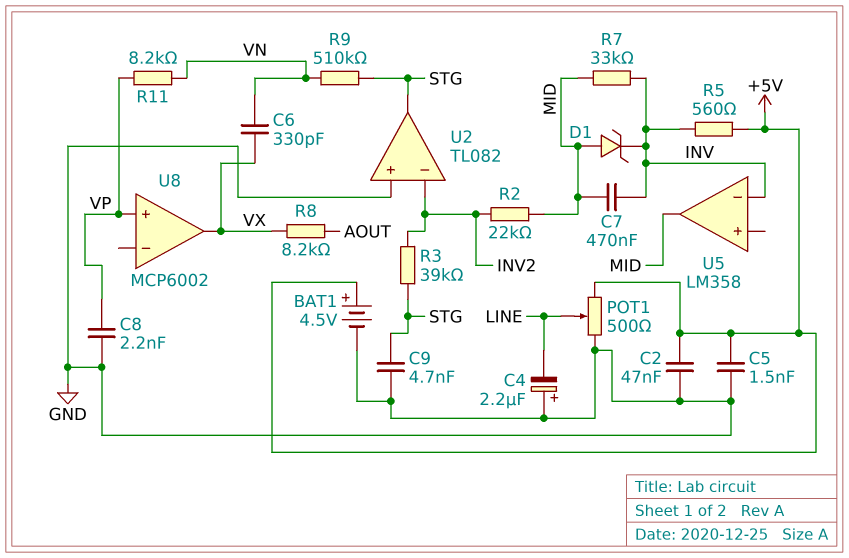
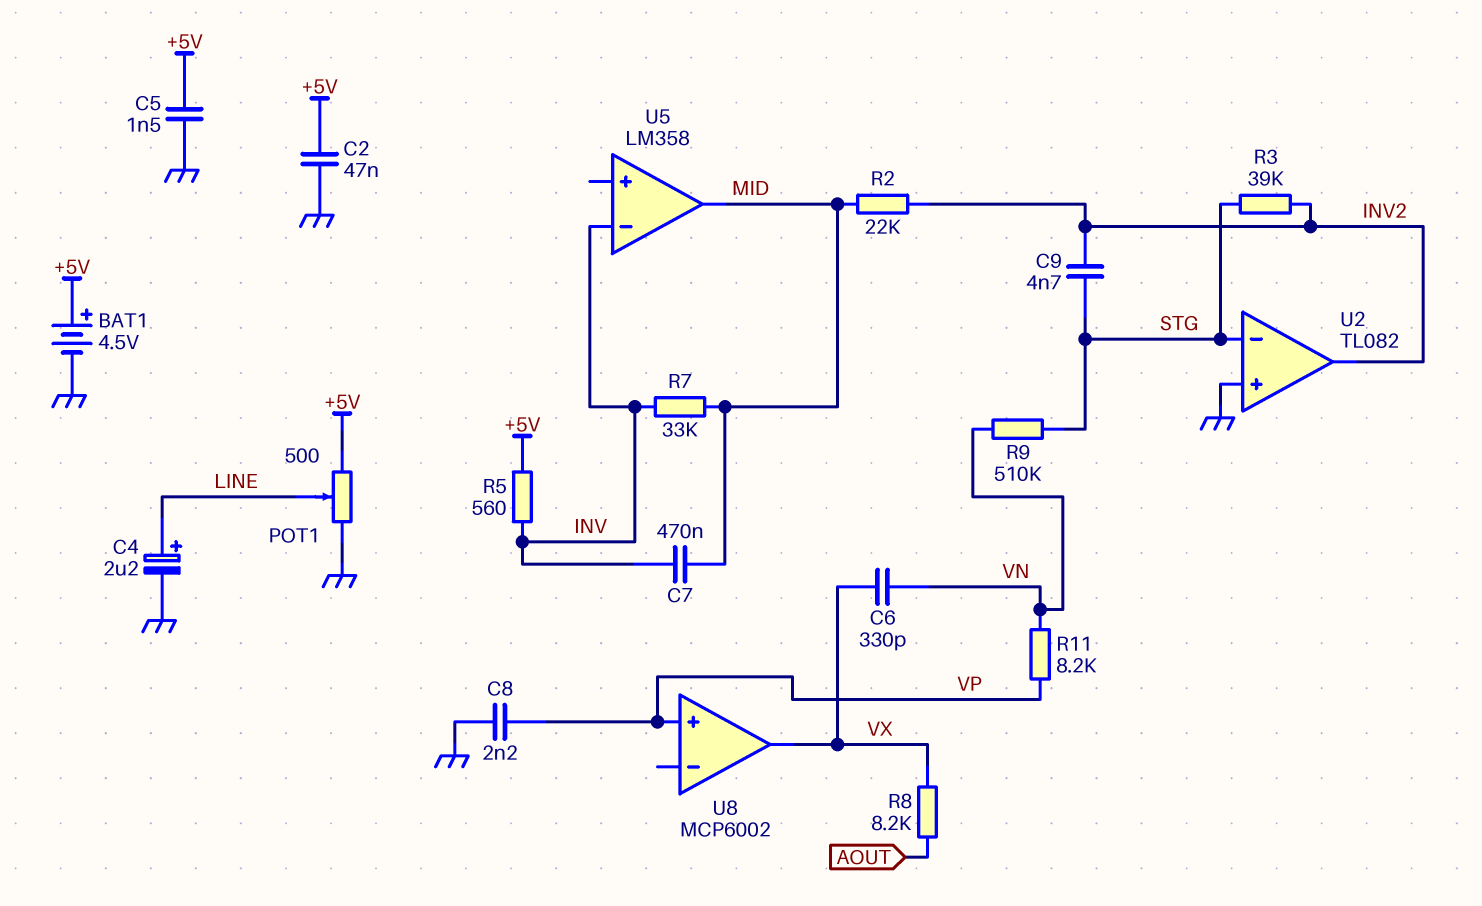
C4: 2.2uF (plus GND, minus LINE) -> 2.2uF (plus LINE, minus GND)
C9: 4.7nF (GND, STG) -> 4.7nF (INV2, STG)
D1: zener (A MID, K INV) -> none
U2 pin in-: INV2 -> STG
U2 pin out: STG -> INV2

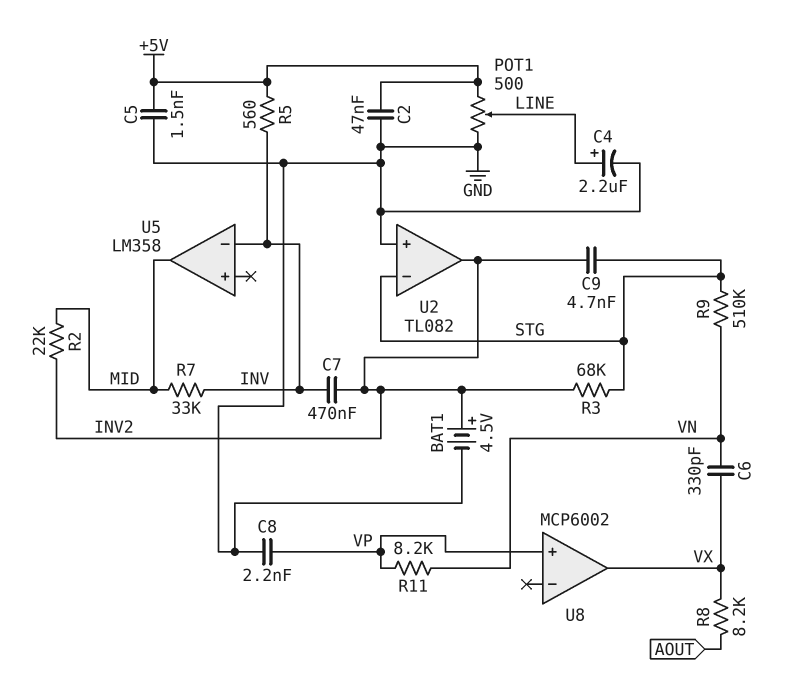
BAT1: 4.5V (plus +5V, minus GND) -> 4.5V (plus INV2, minus GND)
C7: 470nF (INV, MID) -> 470nF (INV, INV2)
R3: 39k (INV2, STG) -> 68k (INV2, STG)

